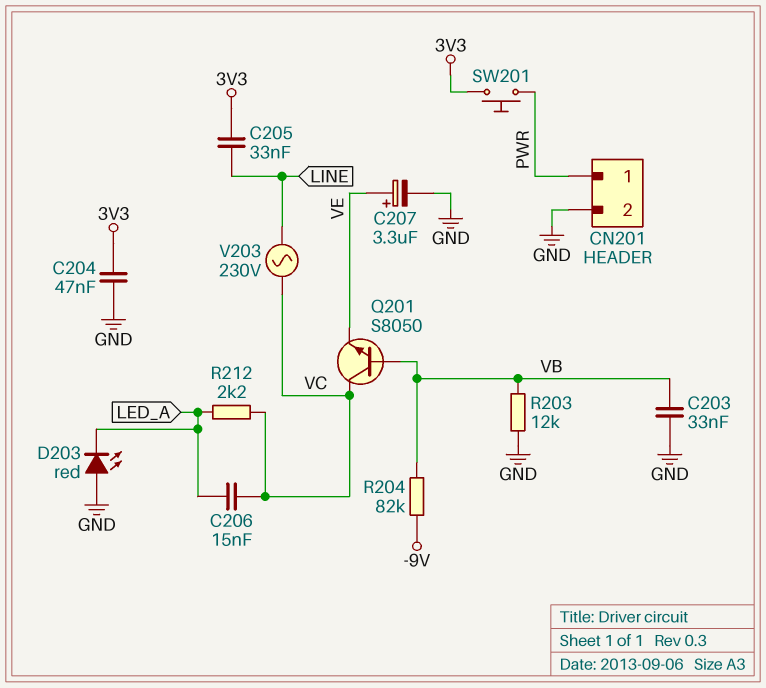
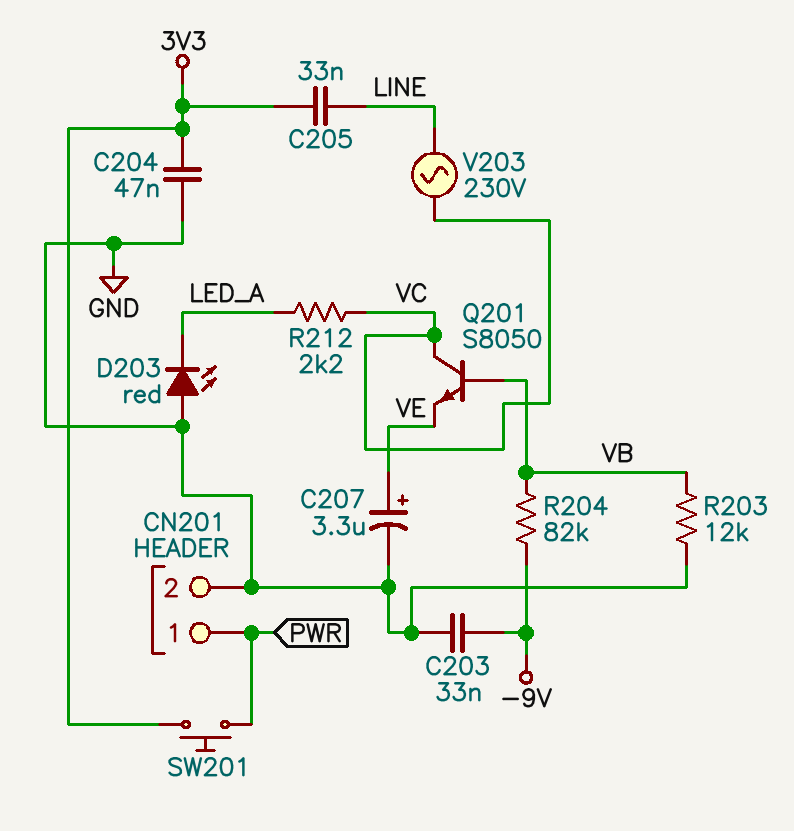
C203: 33nF (GND, VB) -> 33nF (-9V, GND)
C206: 15nF (LED_A, VC) -> none

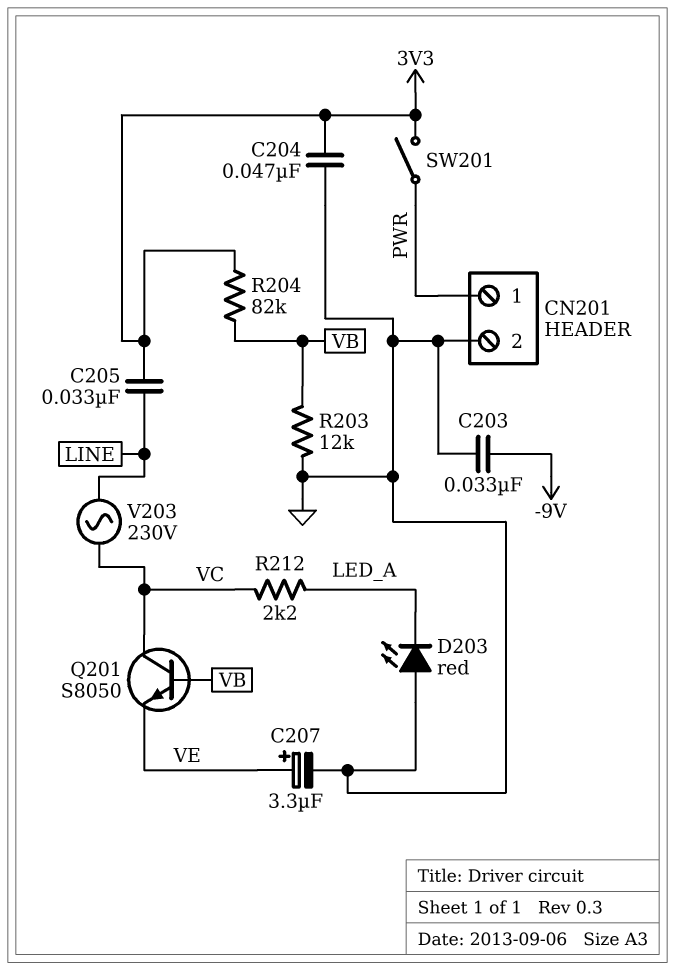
R204: 82k (-9V, VB) -> 82k (3V3, VB)
SW201: button (3V3, PWR) -> switch (3V3, PWR)

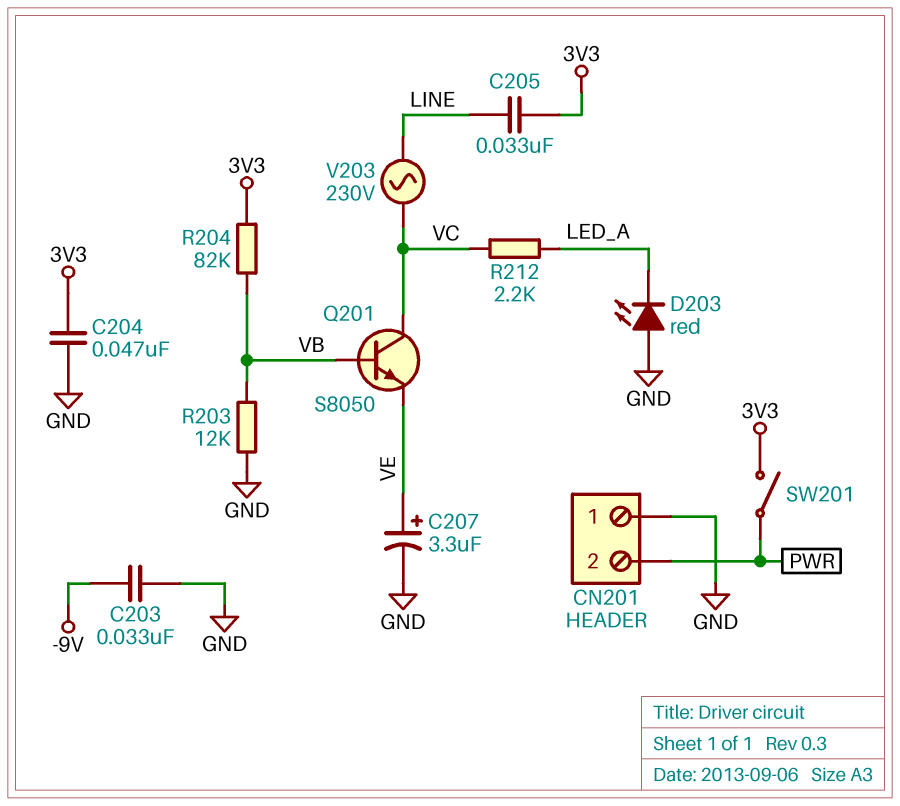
CN201 pin 1: PWR -> GND
CN201 pin 2: GND -> PWR

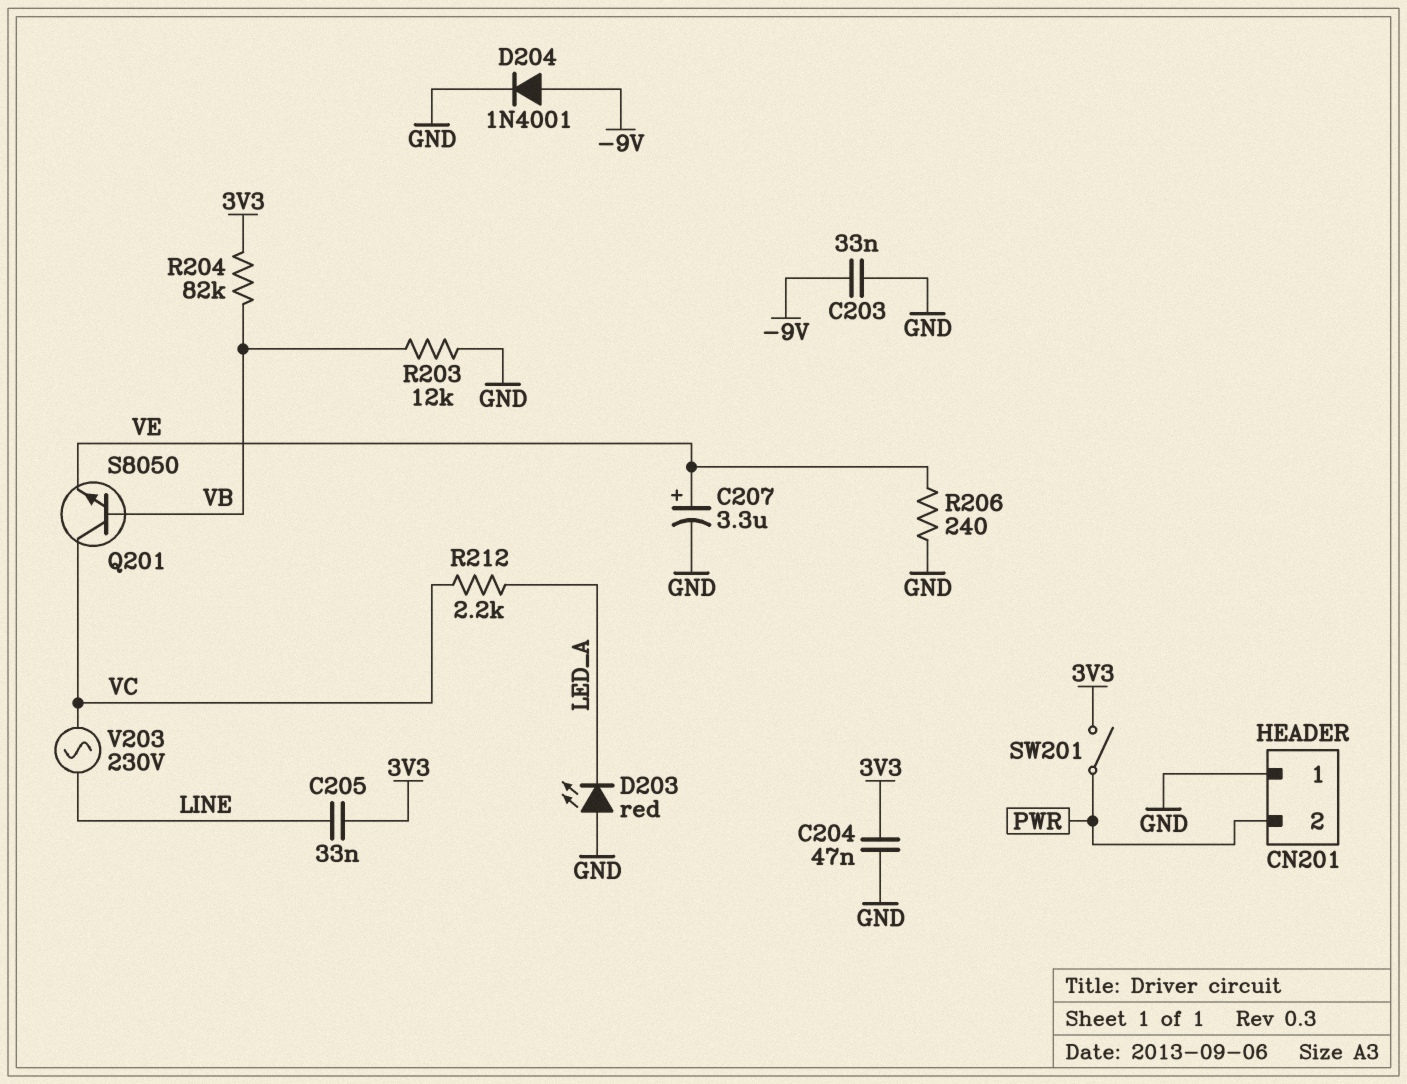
D204: none -> diode 1N4001 (A -9V, K GND)
R206: none -> 240 (GND, VE)

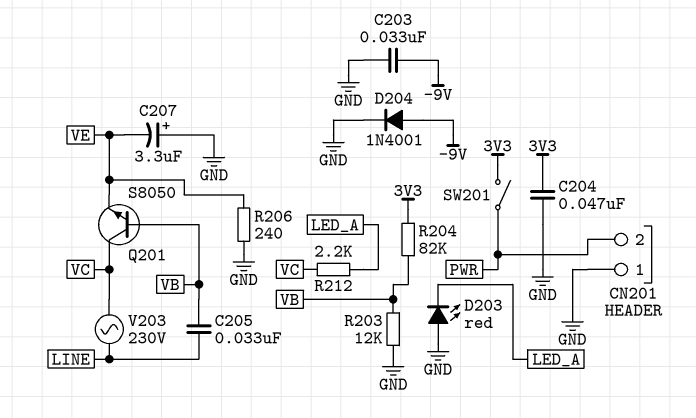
C205: 33nF (3V3, LINE) -> 33nF (LINE, VB)
C207: 3.3uF (plus VE, minus GND) -> 3.3uF (plus GND, minus VE)

